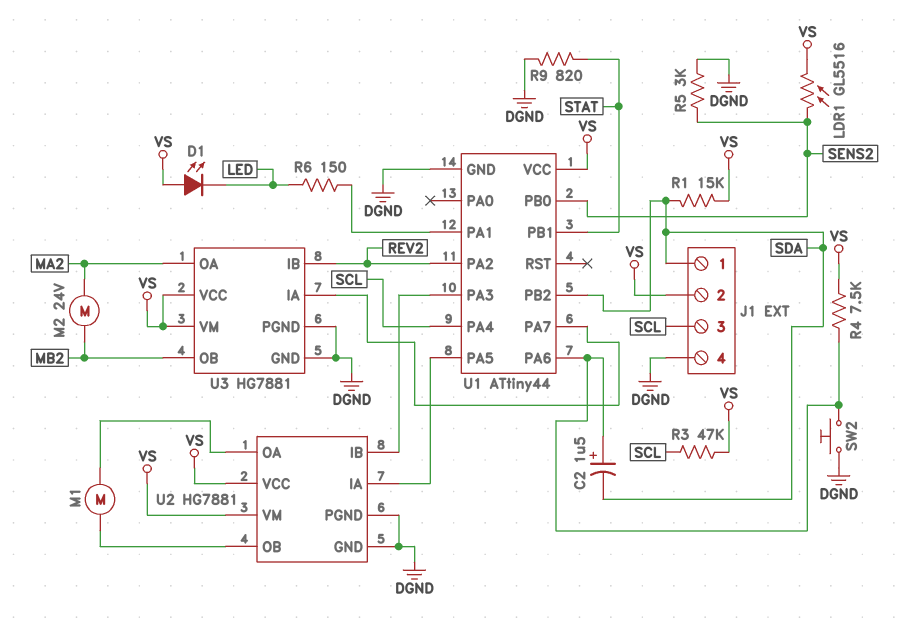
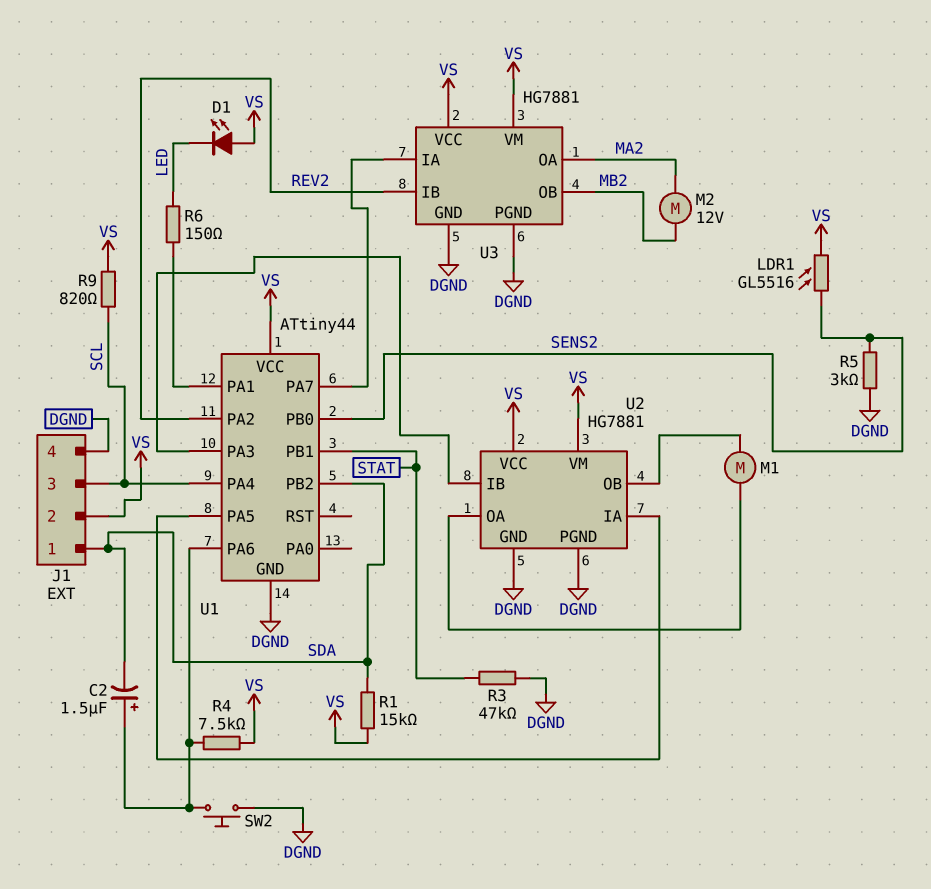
M2: motor 24V (MA2, MB2) -> motor 12V (MA2, MB2)
R3: 47k (SCL, VS) -> 47k (DGND, STAT)
R9: 820 (DGND, STAT) -> 820 (SCL, VS)

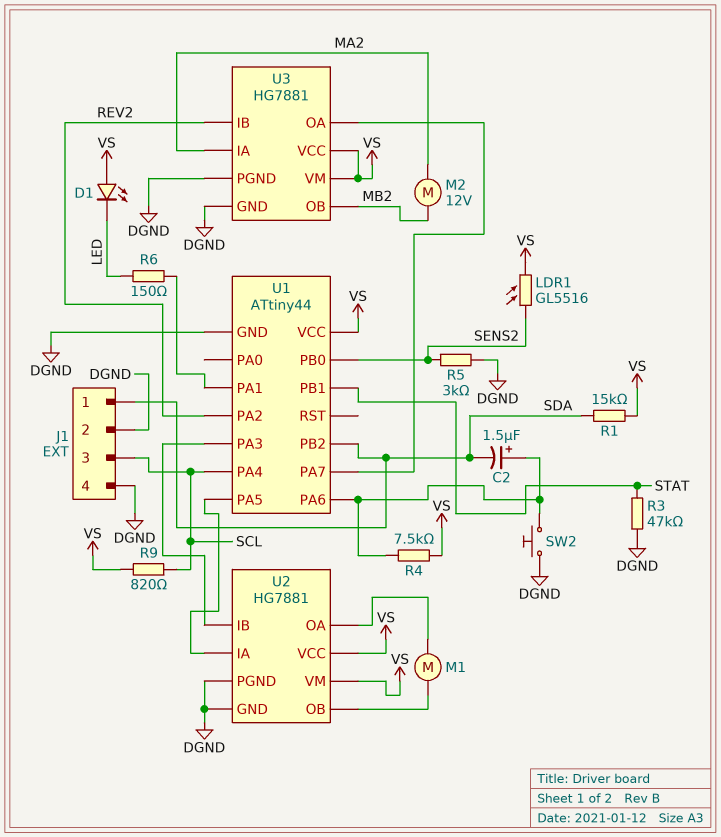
J1 pin 2: VS -> DGND
U3 pin IA: U1/PA7 -> MA2
U3 pin OA: MA2 -> U1/PA7

